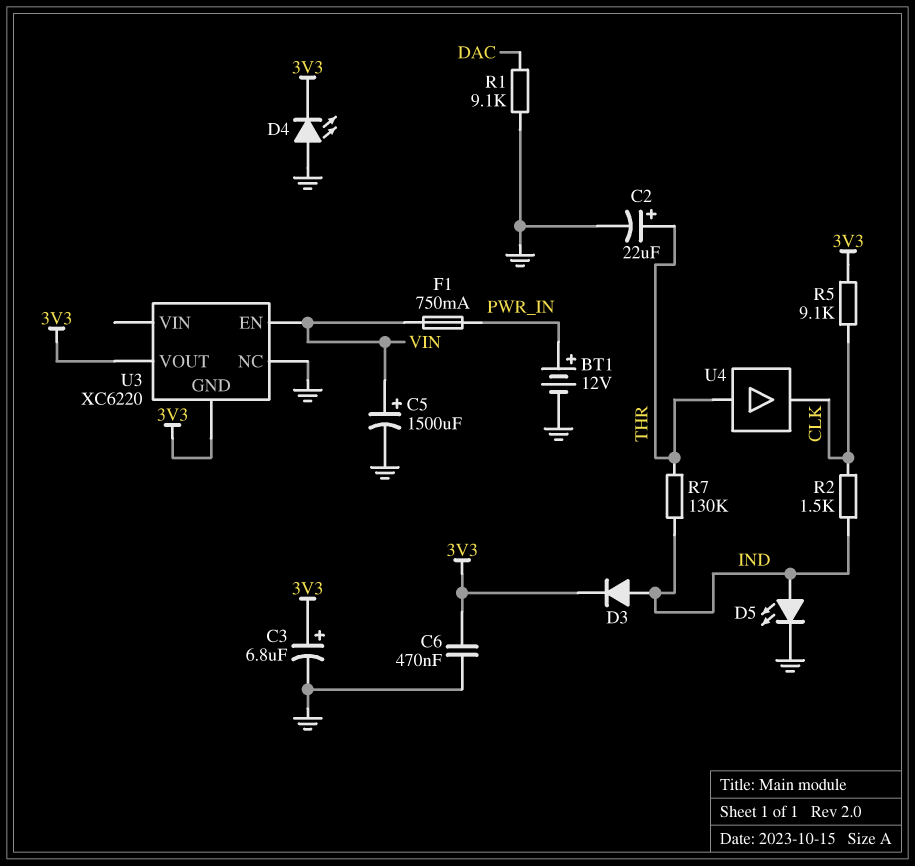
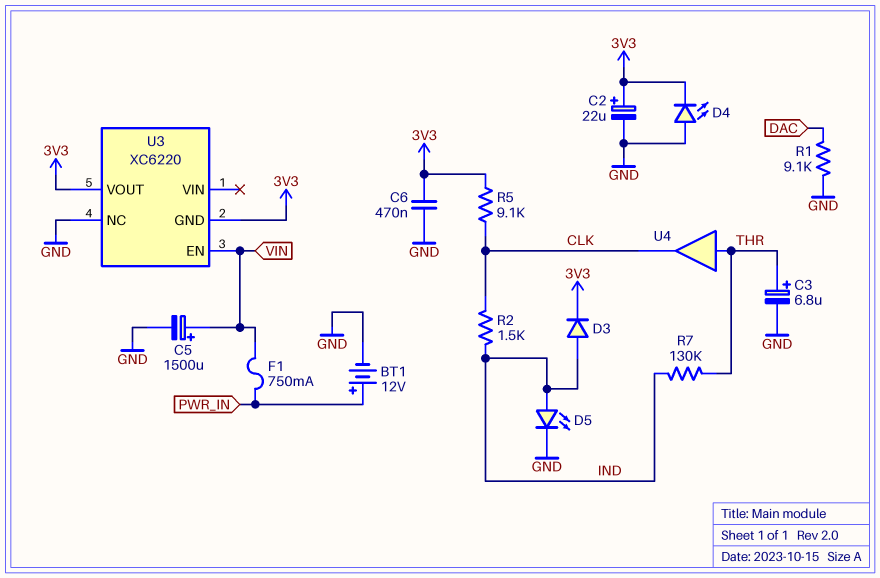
C2: 22uF (plus THR, minus GND) -> 22uF (plus 3V3, minus GND)
C3: 6.8uF (plus 3V3, minus GND) -> 6.8uF (plus THR, minus GND)

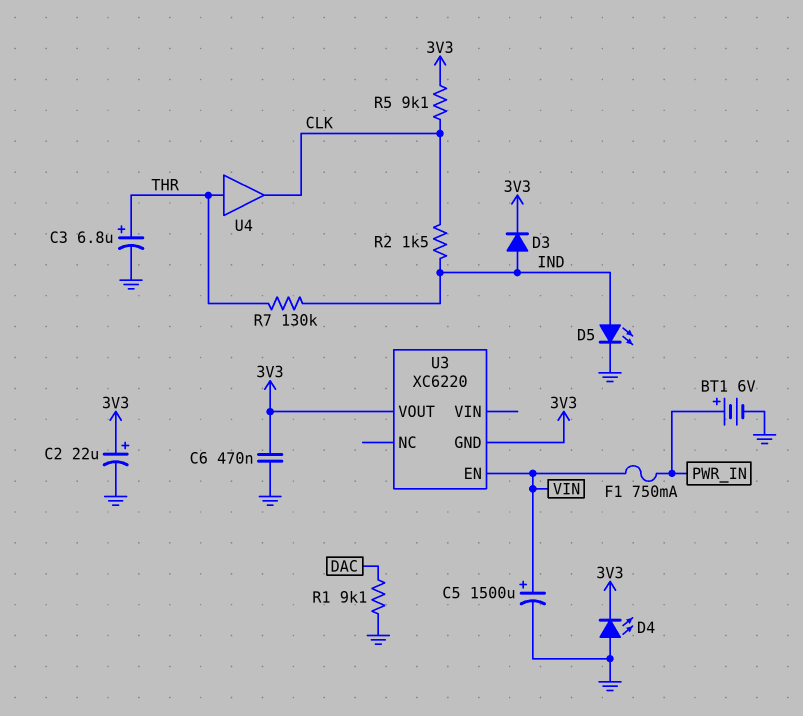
BT1: 12V (plus PWR_IN, minus GND) -> 6V (plus PWR_IN, minus GND)
U3 pin NC: GND -> none

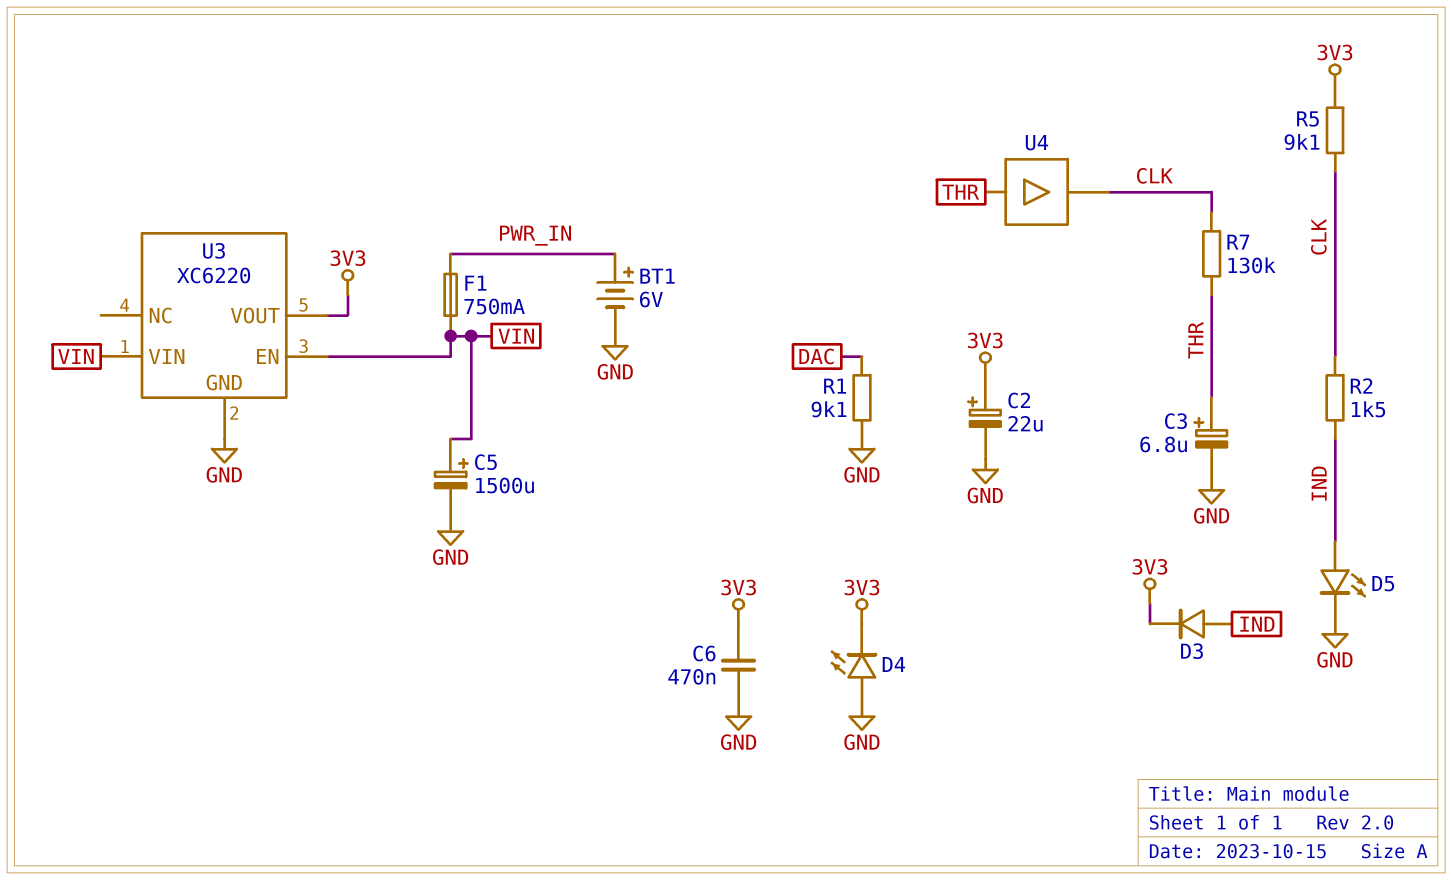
R7: 130k (IND, THR) -> 130k (CLK, THR)
U3 pin GND: 3V3 -> GND
U3 pin VIN: none -> VIN

